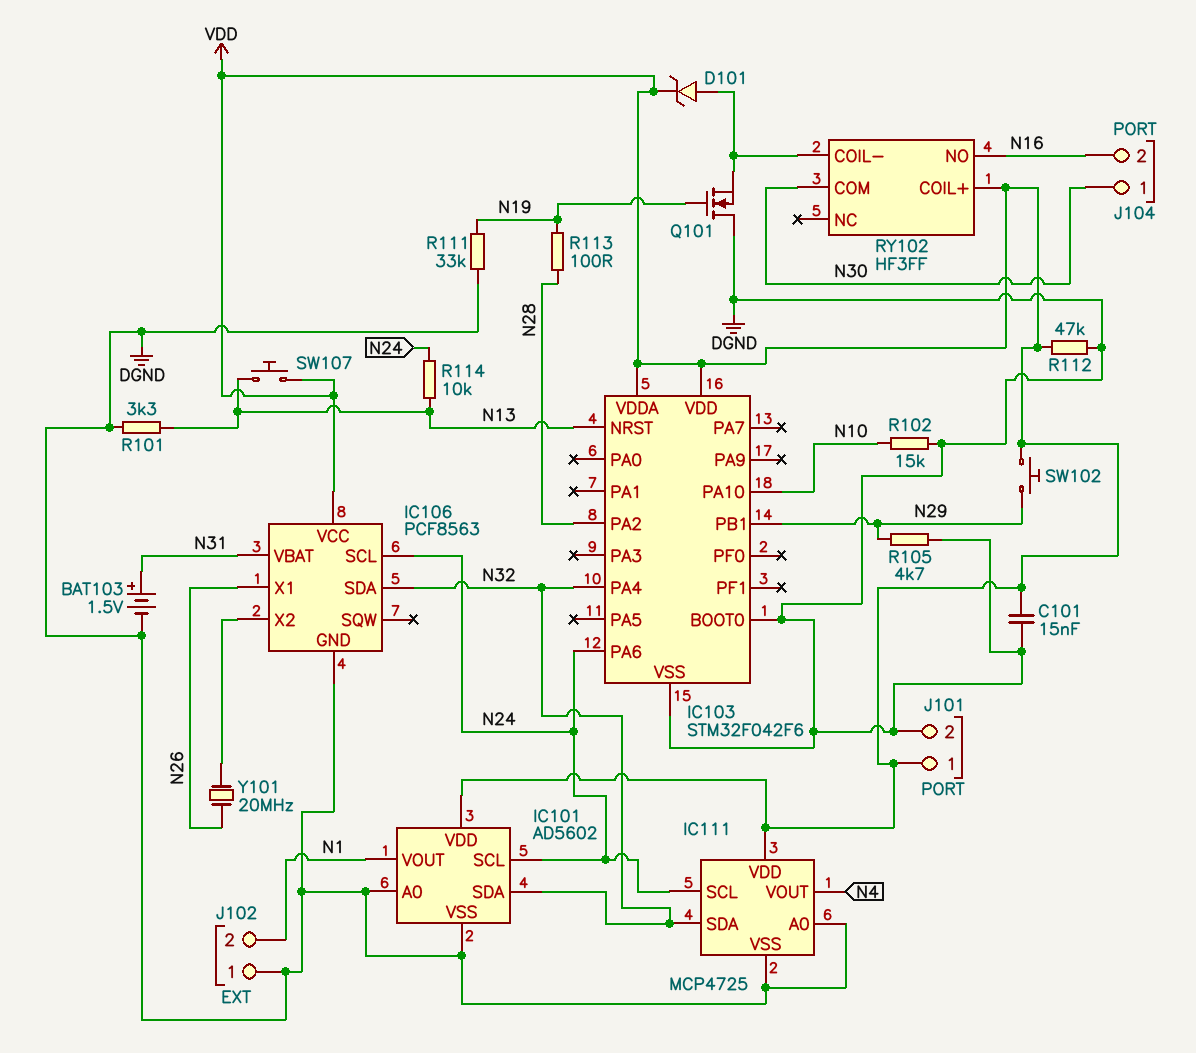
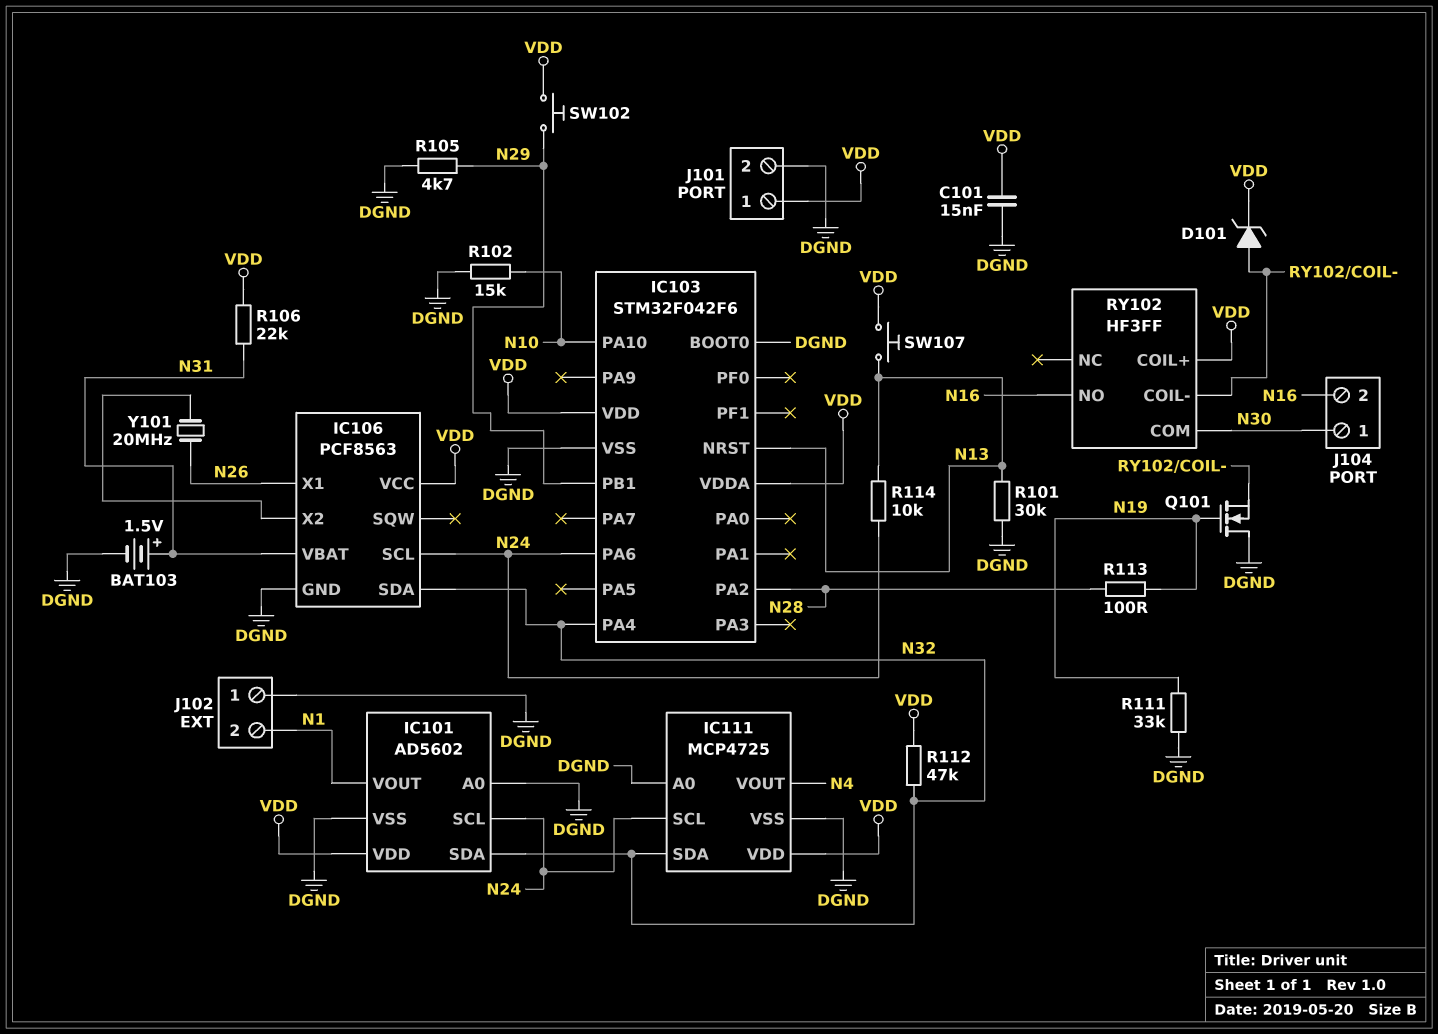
R101: 3.3k (DGND, N13) -> 30k (DGND, N13)
R106: none -> 22k (N31, VDD)
R112: 47k (DGND, VDD) -> 47k (N32, VDD)

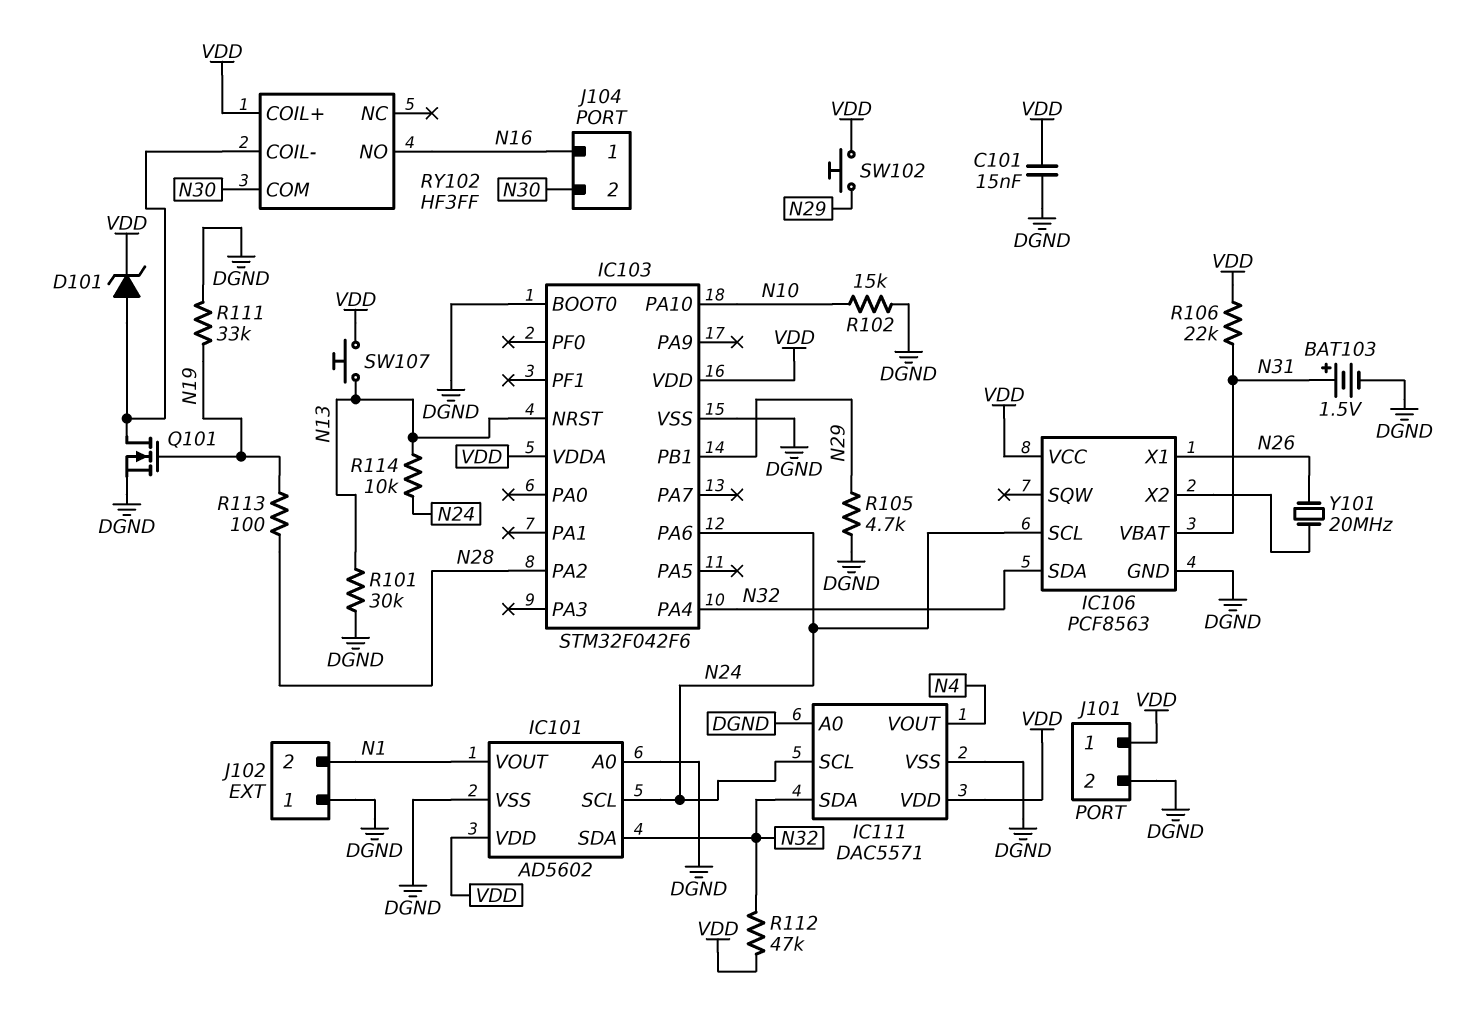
IC111: MCP4725 -> DAC5571
J104 pin 1: N30 -> N16
J104 pin 2: N16 -> N30
Q101: NMOS (G N19, D DGND, S RY102/COIL-) -> NMOS (G N19, D RY102/COIL-, S DGND)

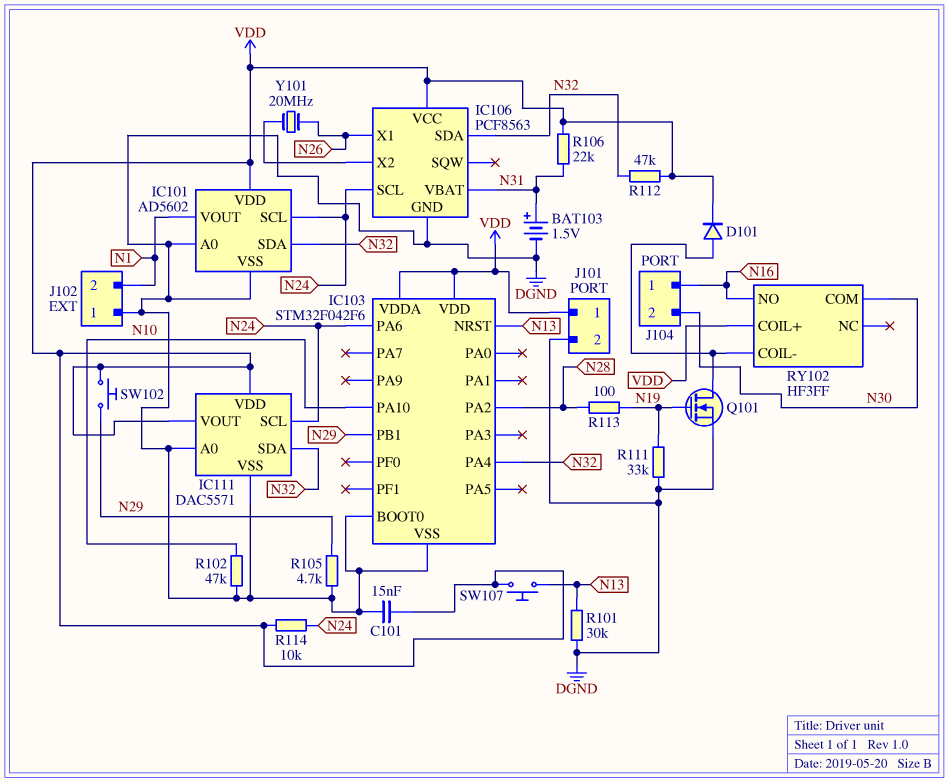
D101: zener (A RY102/COIL-, K VDD) -> diode (A RY102/COIL-, K VDD)
IC111 pin VOUT: N4 -> VDD
R102: 15k (DGND, N10) -> 47k (DGND, N10)
R114: 10k (N13, N24) -> 10k (N24, VDD)

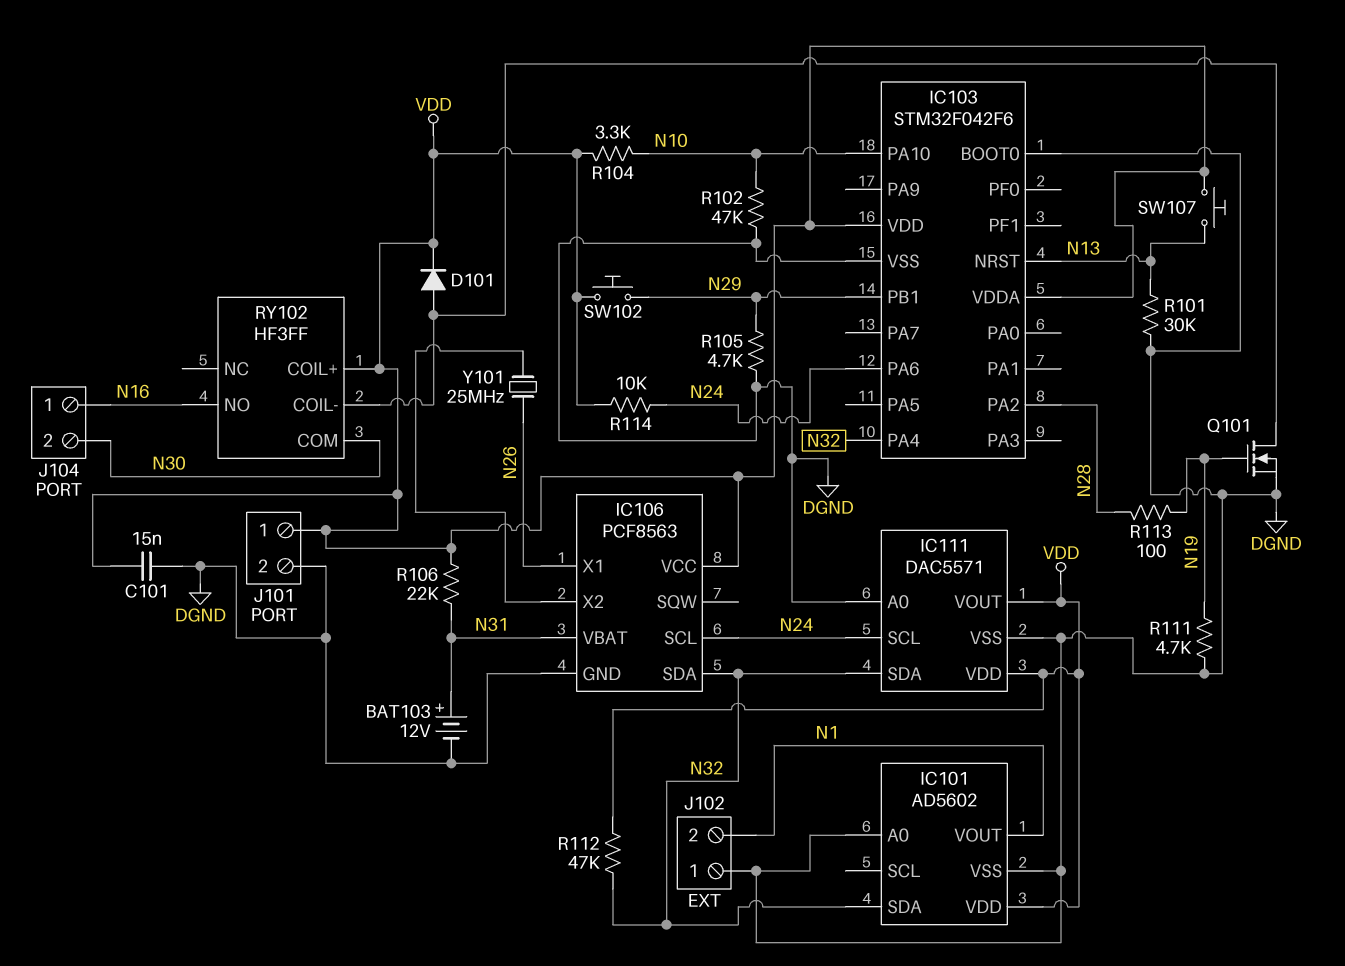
BAT103: 1.5V (plus N31, minus DGND) -> 12V (plus N31, minus DGND)
IC101 pin SCL: N24 -> none
R104: none -> 3.3k (N10, VDD)
R111: 33k (DGND, N19) -> 4.7k (DGND, N19)
Y101: 20MHz (IC106/X2, N26) -> 25MHz (IC106/X2, N26)

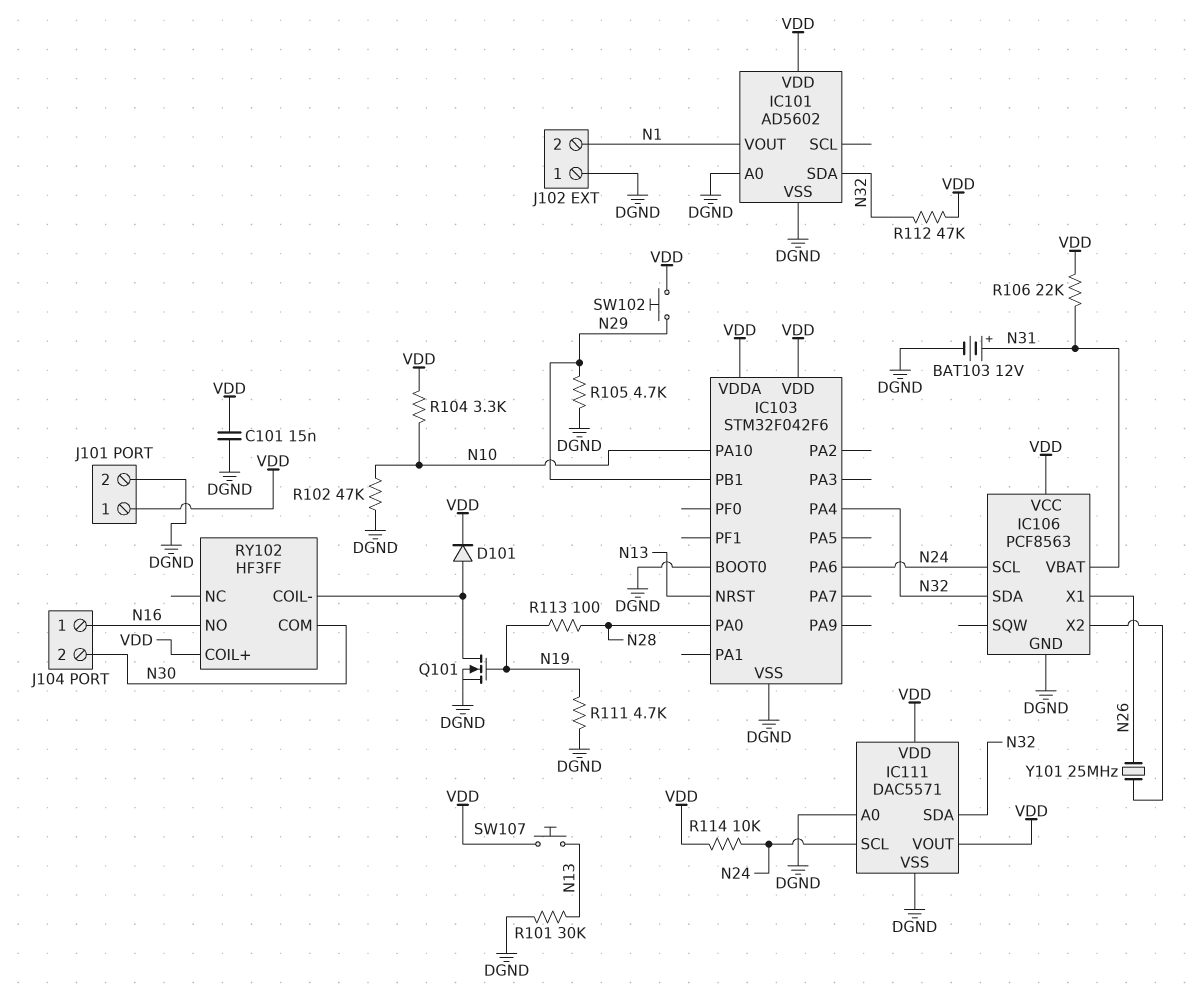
IC103 pin PA0: none -> N28
IC103 pin PA2: N28 -> none

